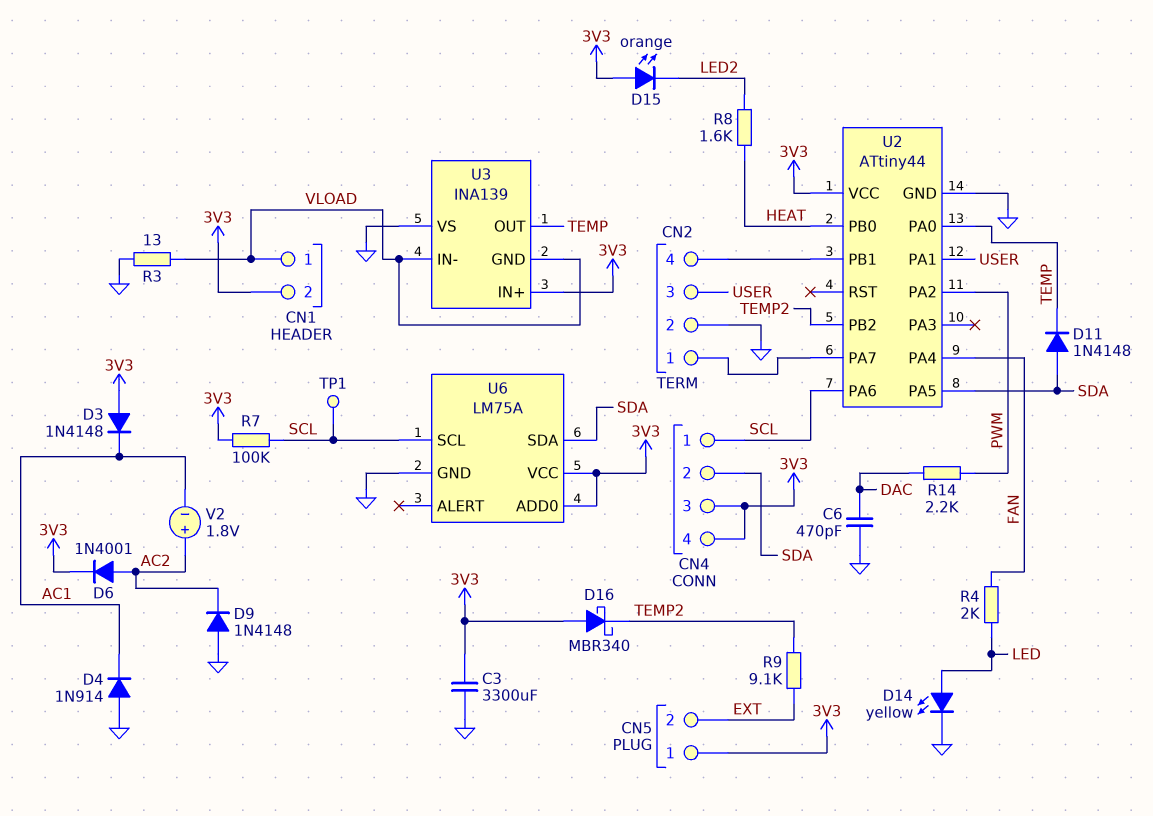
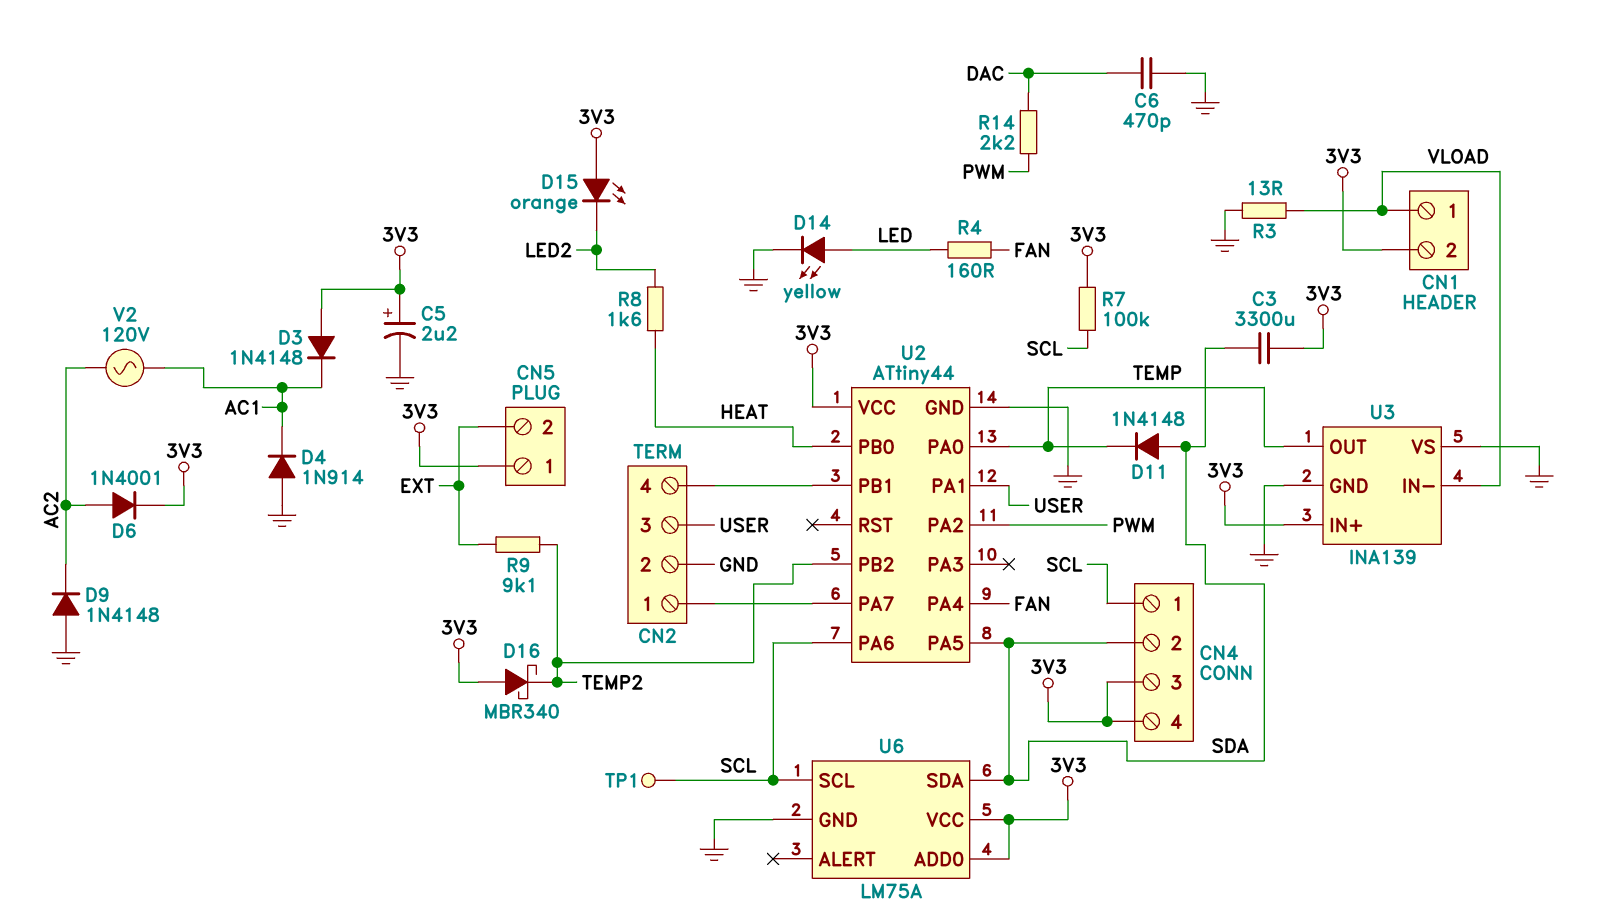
C3: 3300uF (3V3, GND) -> 3300uF (3V3, SDA)
C5: none -> 2.2uF (plus 3V3, minus GND)
R4: 2k (FAN, LED) -> 160 (FAN, LED)
U3 pin GND: VLOAD -> GND
V2: 1.8V (plus AC2, minus AC1) -> AC 120V (AC1, AC2)

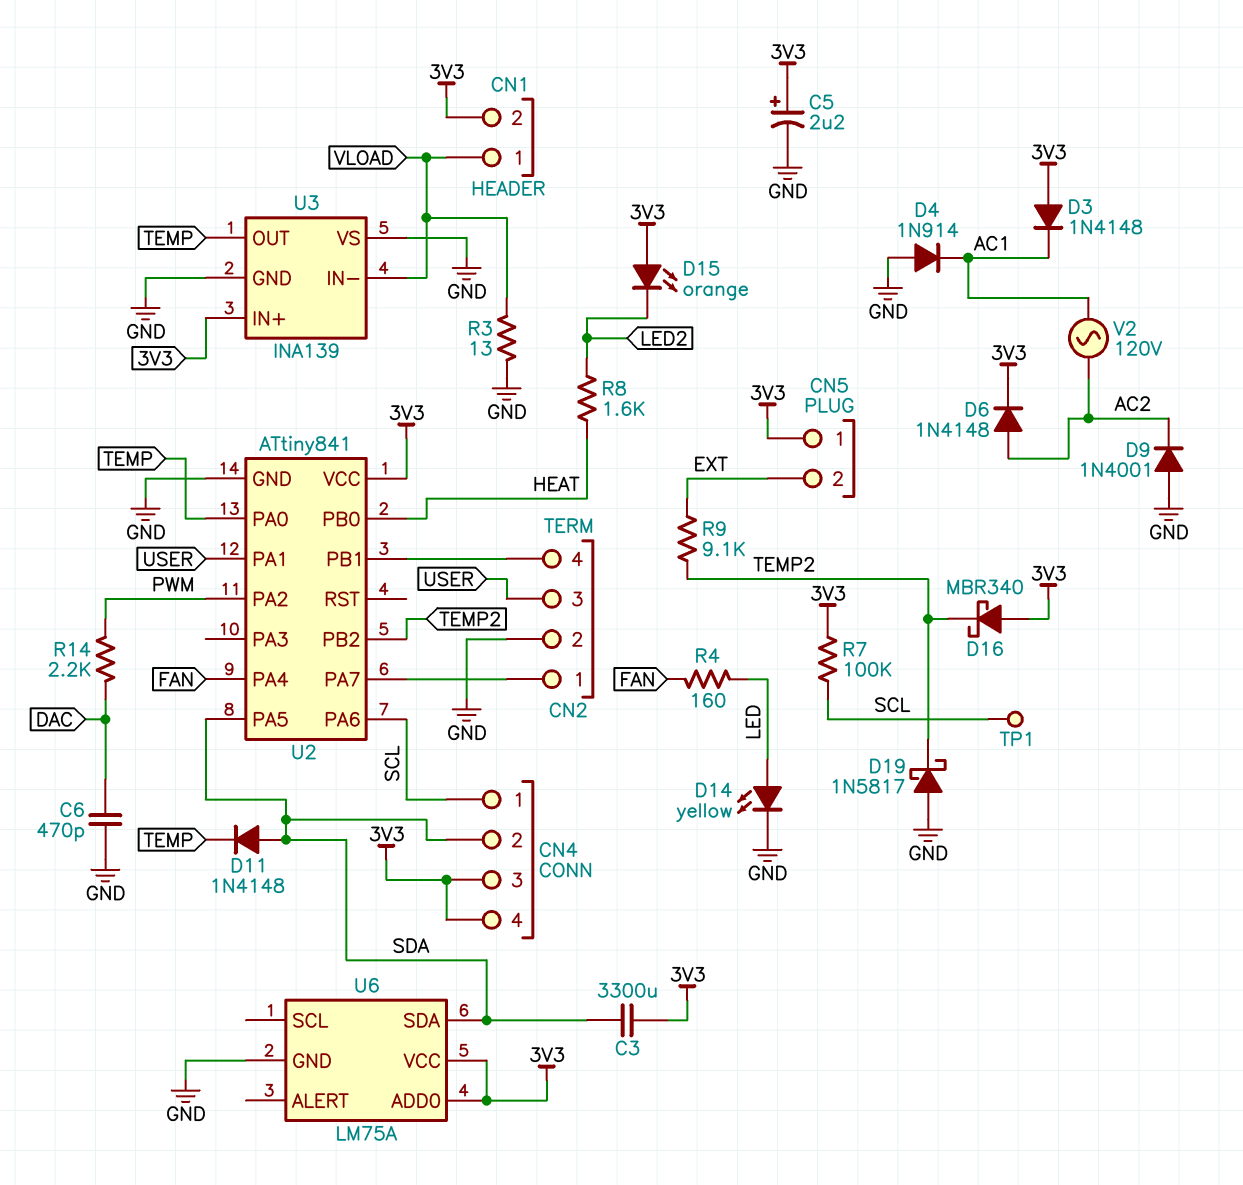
D6: diode 1N4001 (A AC2, K 3V3) -> diode 1N4148 (A AC2, K 3V3)
D9: diode 1N4148 (A GND, K AC2) -> diode 1N4001 (A GND, K AC2)
D19: none -> schottky 1N5817 (A GND, K TEMP2)
U2: ATtiny44 -> ATtiny841
U6 pin SCL: SCL -> none

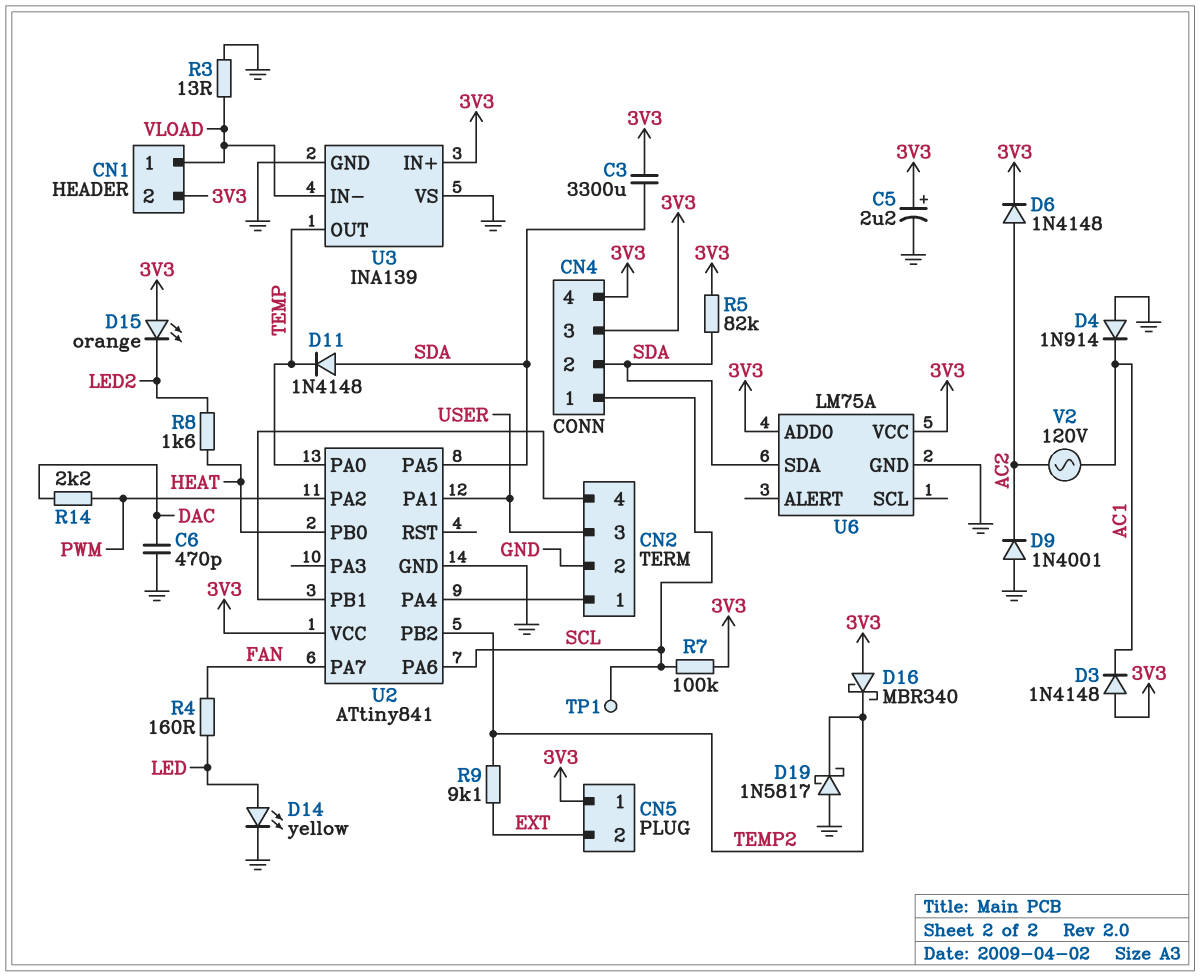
R5: none -> 82k (3V3, SDA)
U2 pin PA4: FAN -> CN2/1
U2 pin PA7: CN2/1 -> FAN

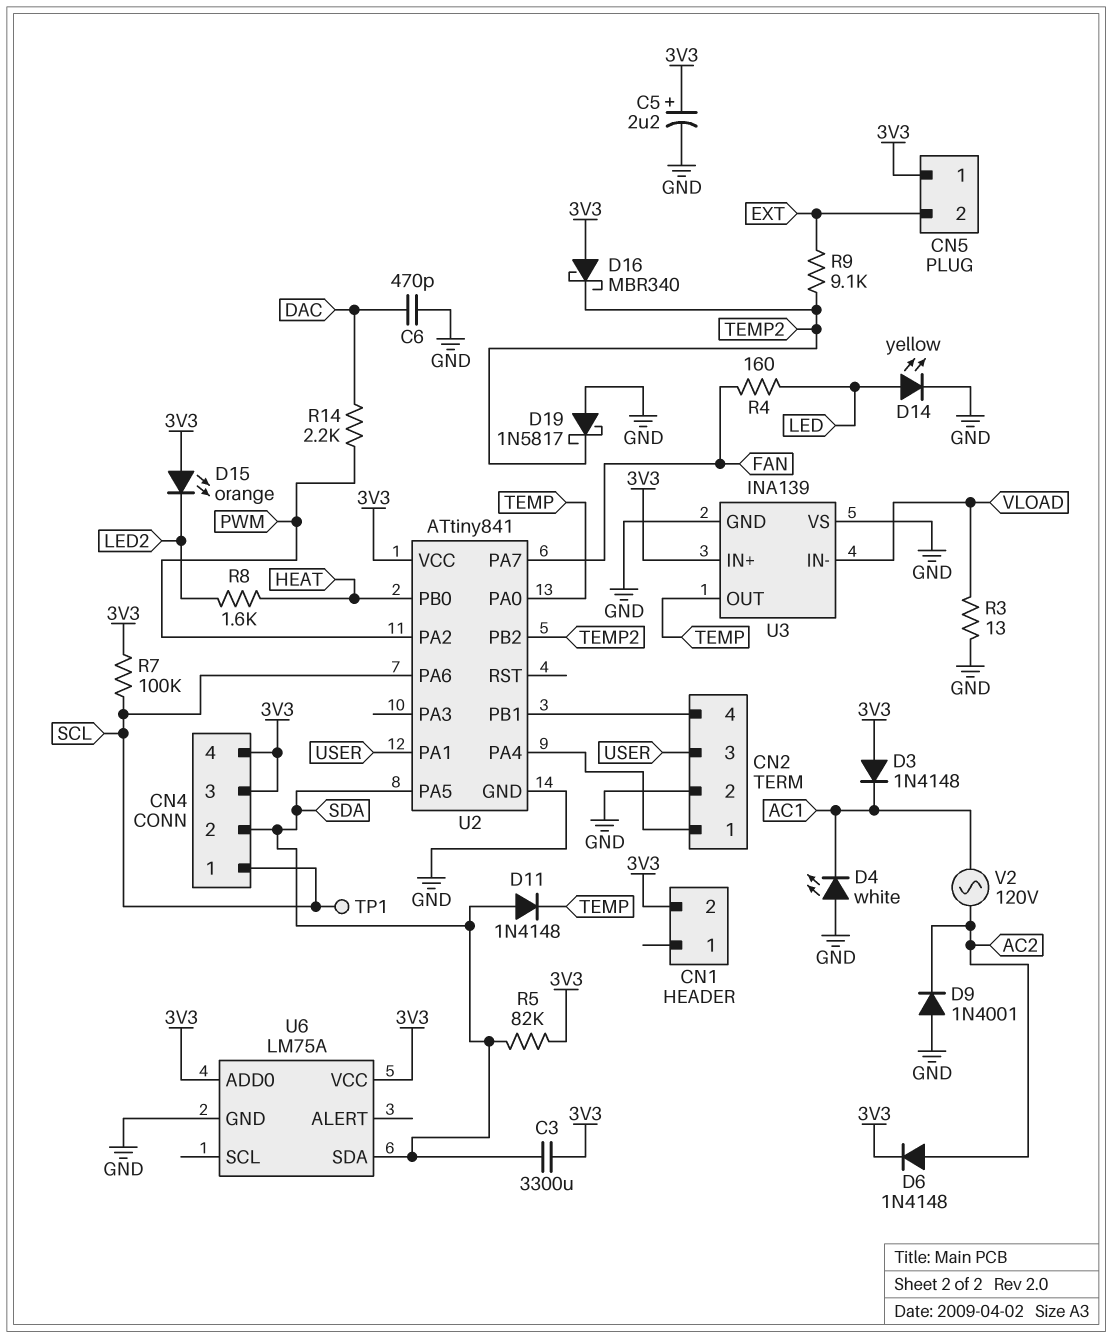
CN1 pin 1: VLOAD -> none
D4: diode 1N914 (A GND, K AC1) -> LED white (A GND, K AC1)

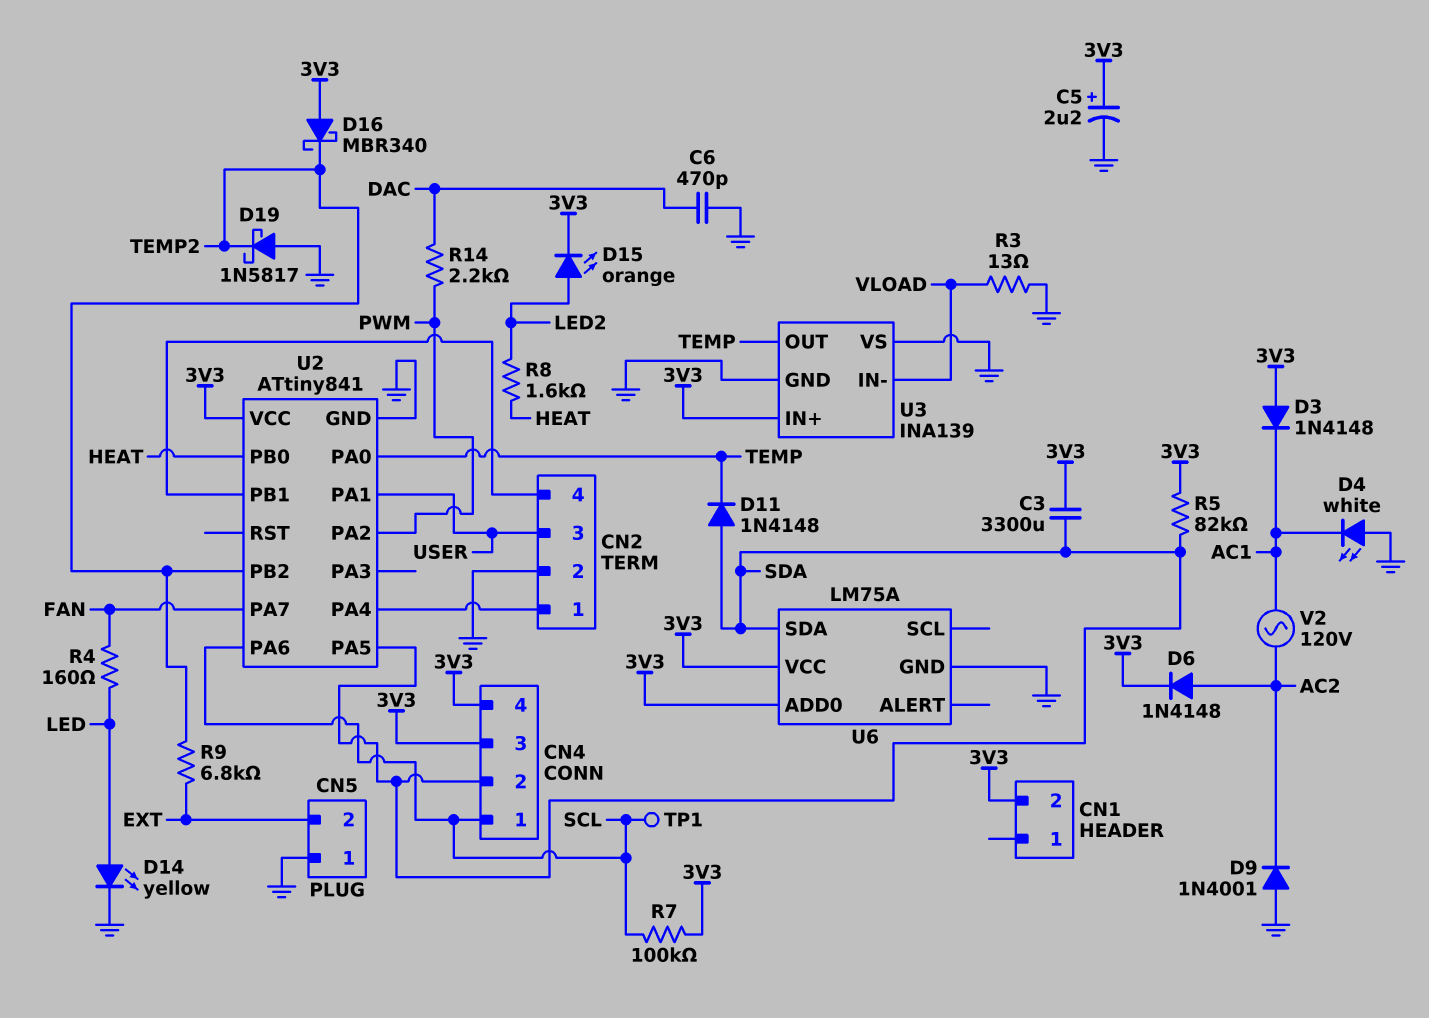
CN5 pin 1: 3V3 -> GND
D15: LED orange (A 3V3, K LED2) -> LED orange (A LED2, K 3V3)
R9: 9.1k (EXT, TEMP2) -> 6.8k (EXT, TEMP2)

